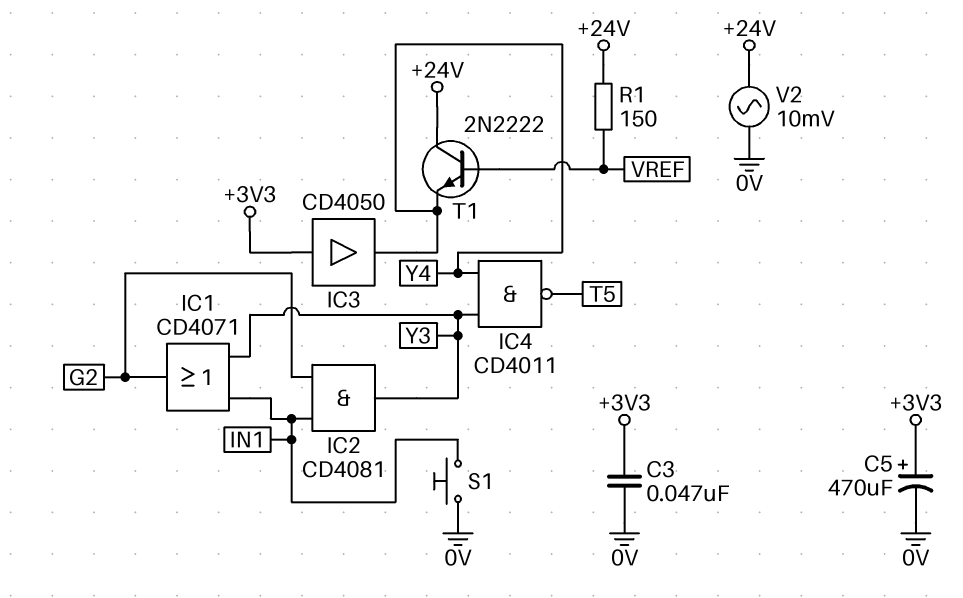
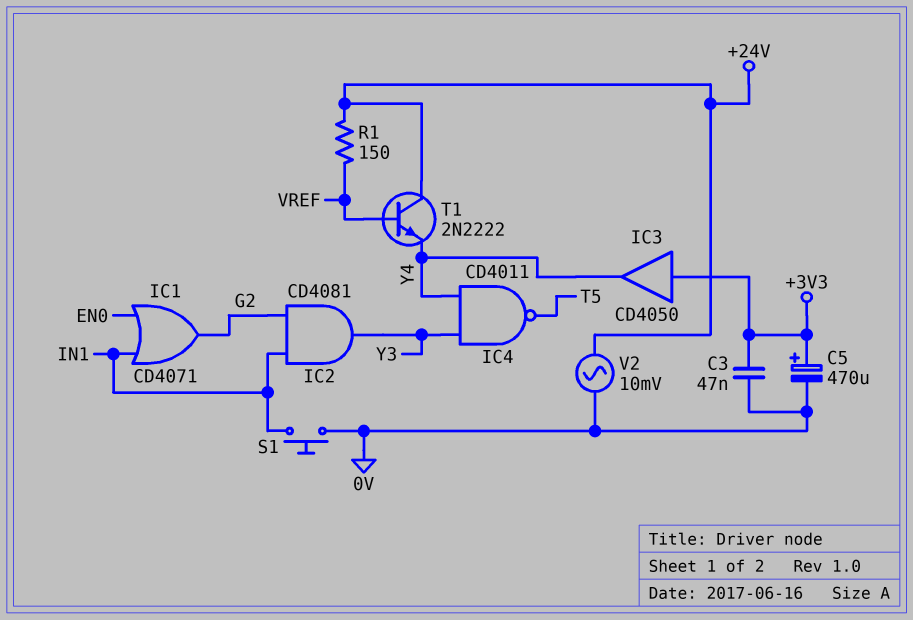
IC1: OR CD4071 (in IN1, in Y3, out G2) -> OR CD4071 (in EN0, in IN1, out G2)

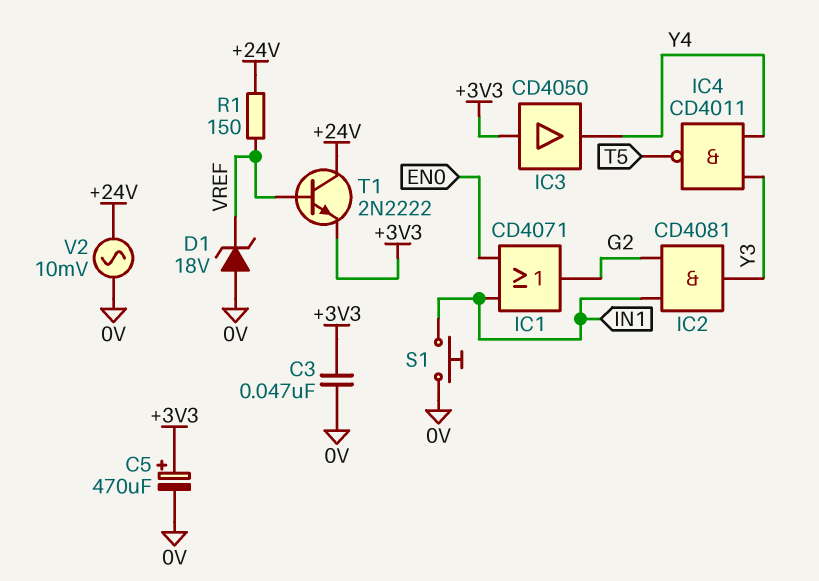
D1: none -> zener 18V (A 0V, K VREF)
T1: NPN 2N2222 (B VREF, C +24V, E Y4) -> NPN 2N2222 (B VREF, C +24V, E +3V3)

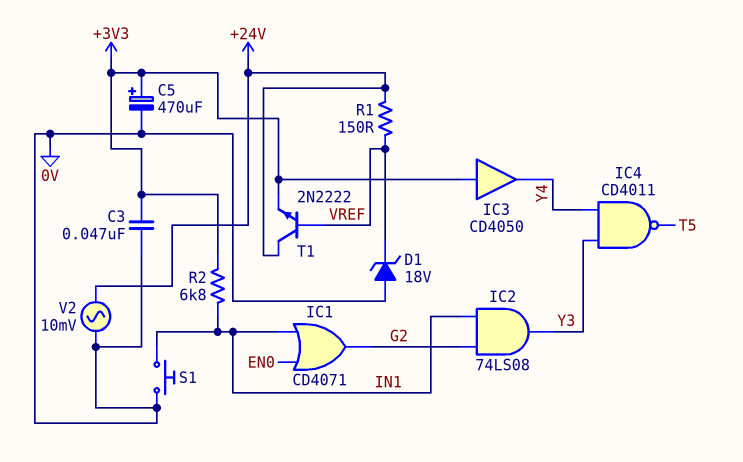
IC2: AND CD4081 (in G2, in IN1, out Y3) -> AND 74LS08 (in G2, in IN1, out Y3)
R2: none -> 6.8k (+3V3, IN1)

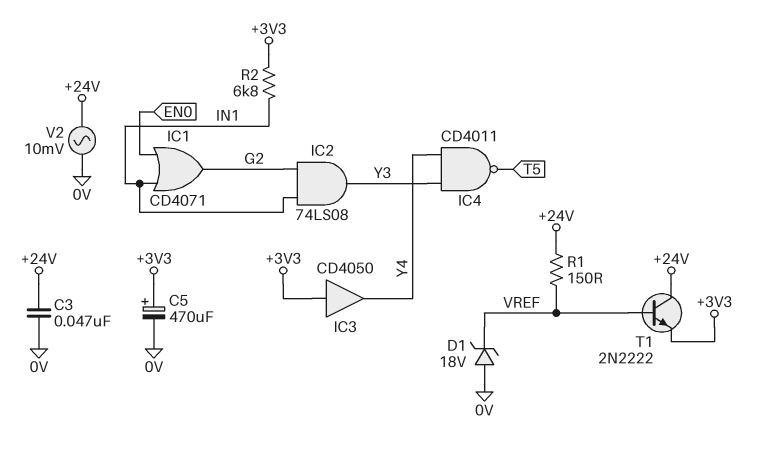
C3: 47nF (+3V3, 0V) -> 47nF (+24V, 0V)
S1: button (0V, IN1) -> none

